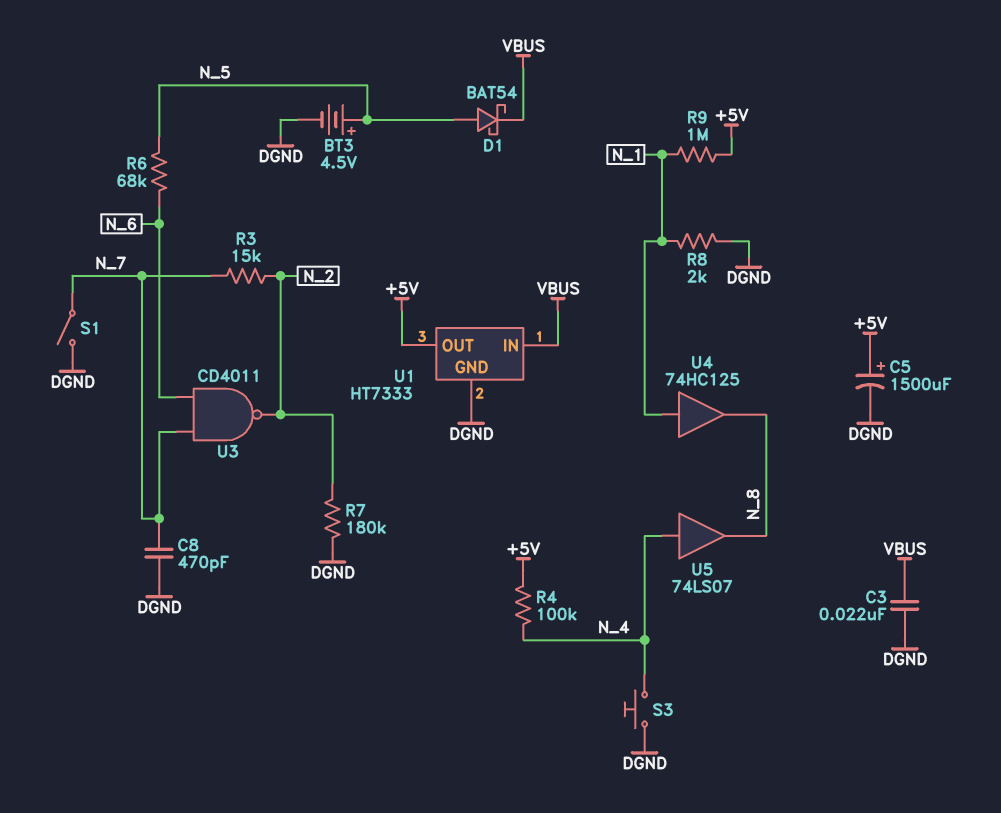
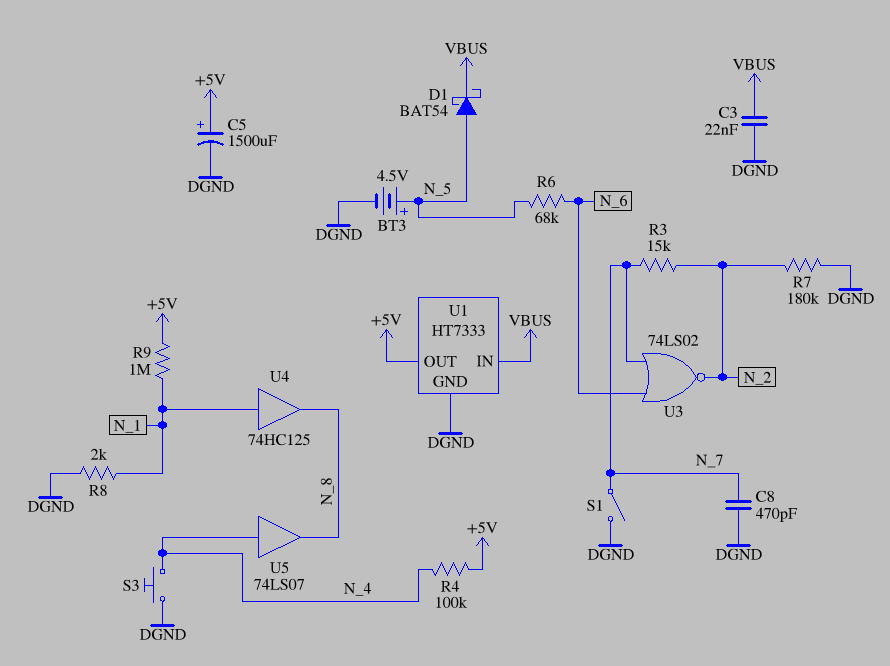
U3: NAND CD4011 (in N_6, in N_7, out N_2) -> NOR 74LS02 (in N_6, in N_7, out N_2)

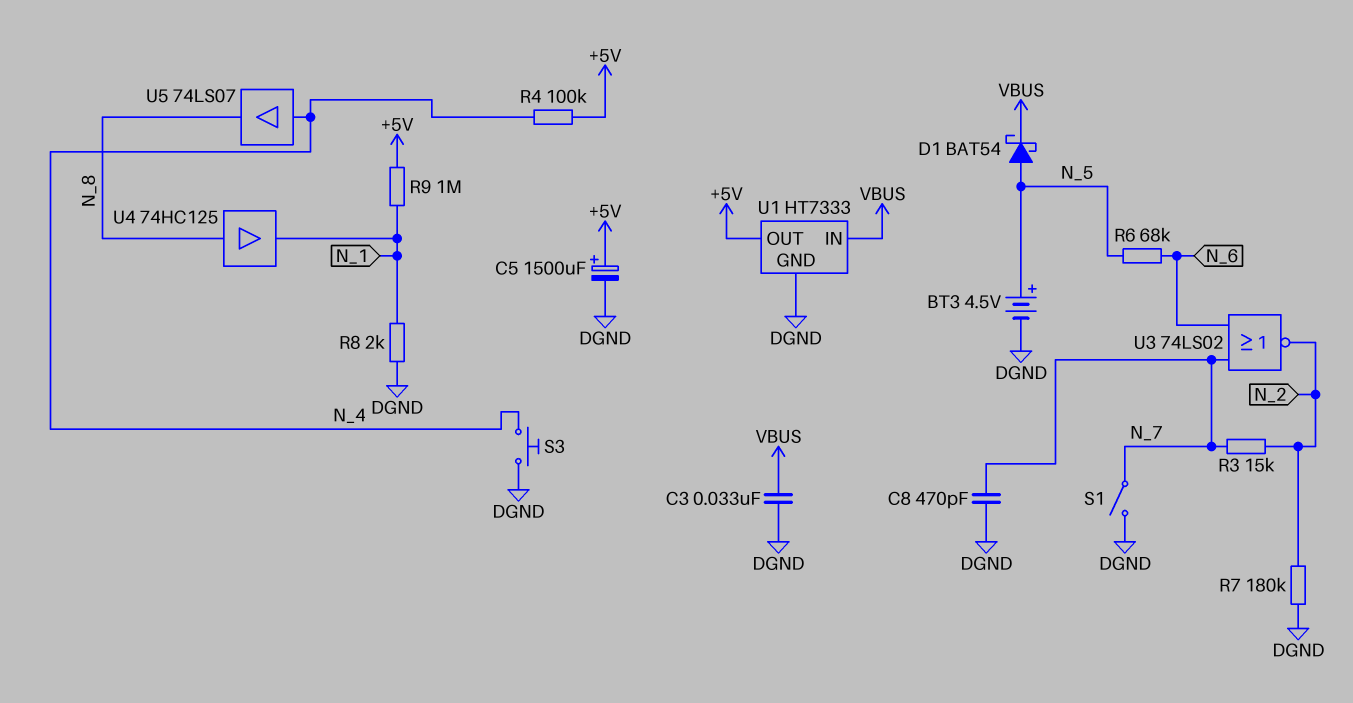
C3: 22nF (DGND, VBUS) -> 33nF (DGND, VBUS)
U4: buffer 74HC125 (in N_1, out N_8) -> buffer 74HC125 (in N_8, out N_1)

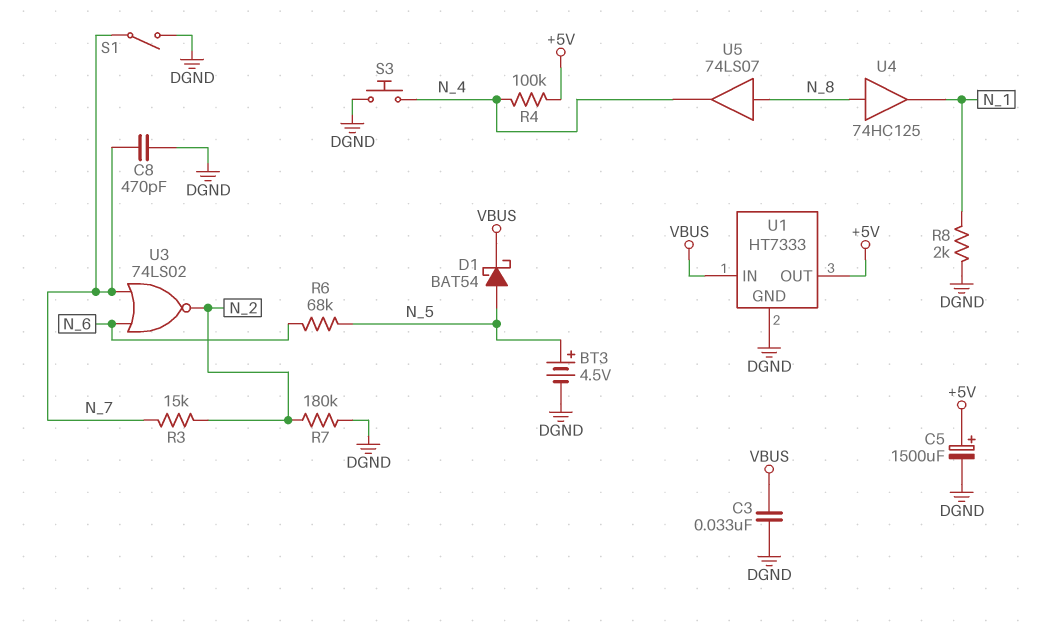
R9: 1M (+5V, N_1) -> none
U5: buffer 74LS07 (in N_4, out N_8) -> buffer 74LS07 (in N_8, out N_4)

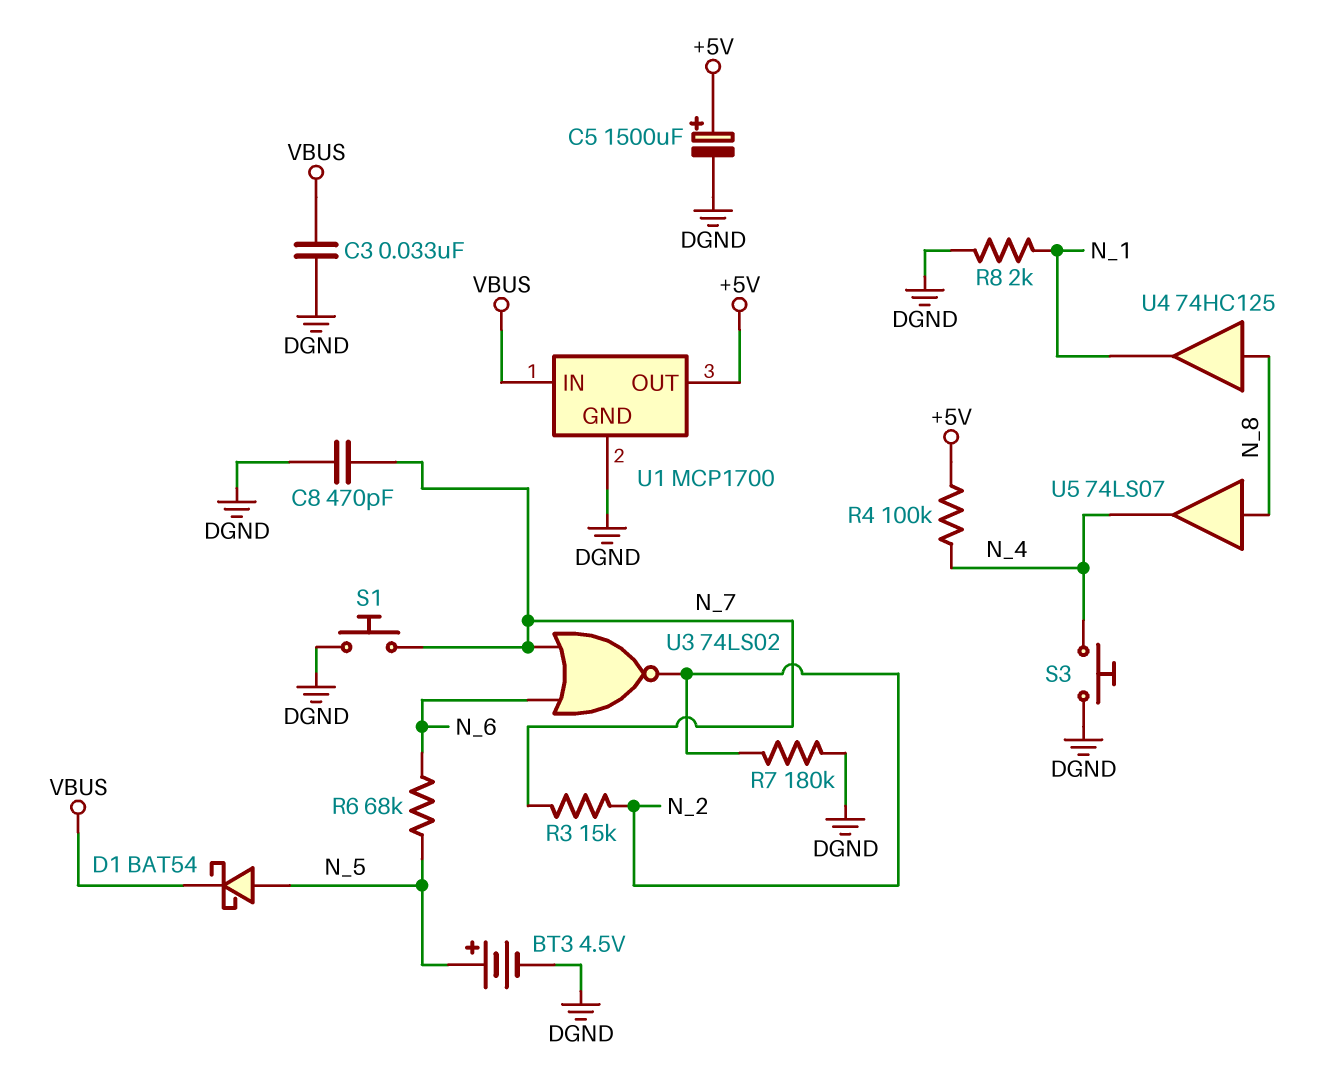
S1: switch (DGND, N_7) -> button (DGND, N_7)
U1: HT7333 -> MCP1700

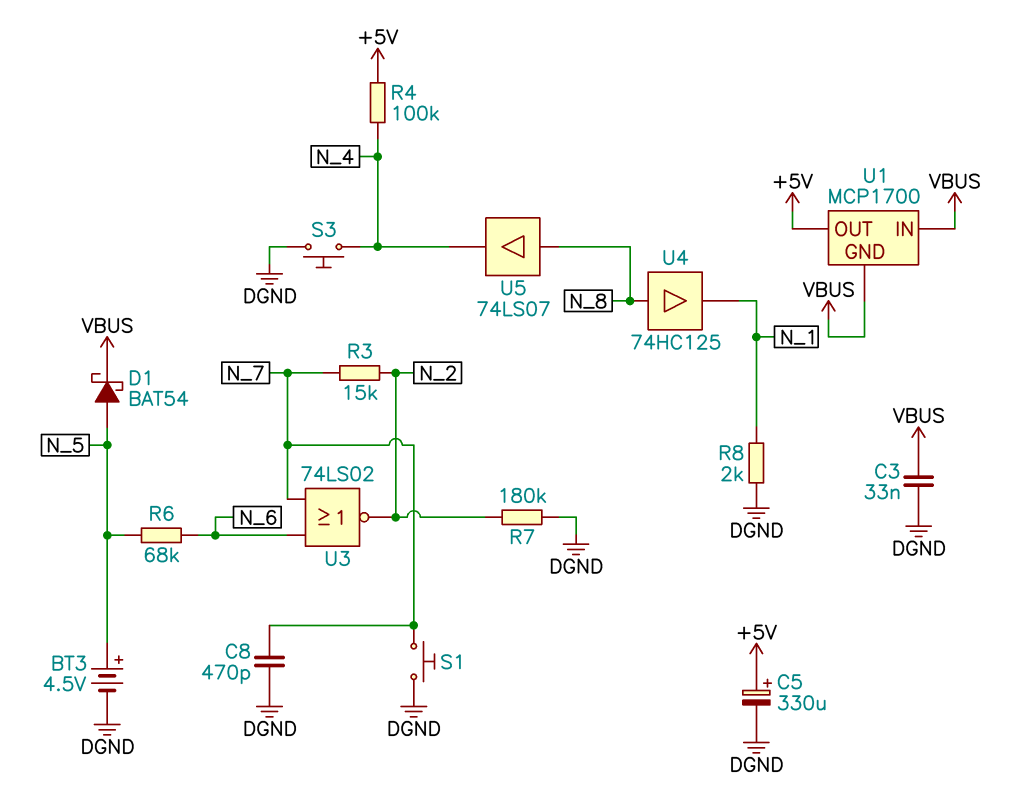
C5: 1500uF (plus +5V, minus DGND) -> 330uF (plus +5V, minus DGND)
U1 pin GND: DGND -> VBUS

